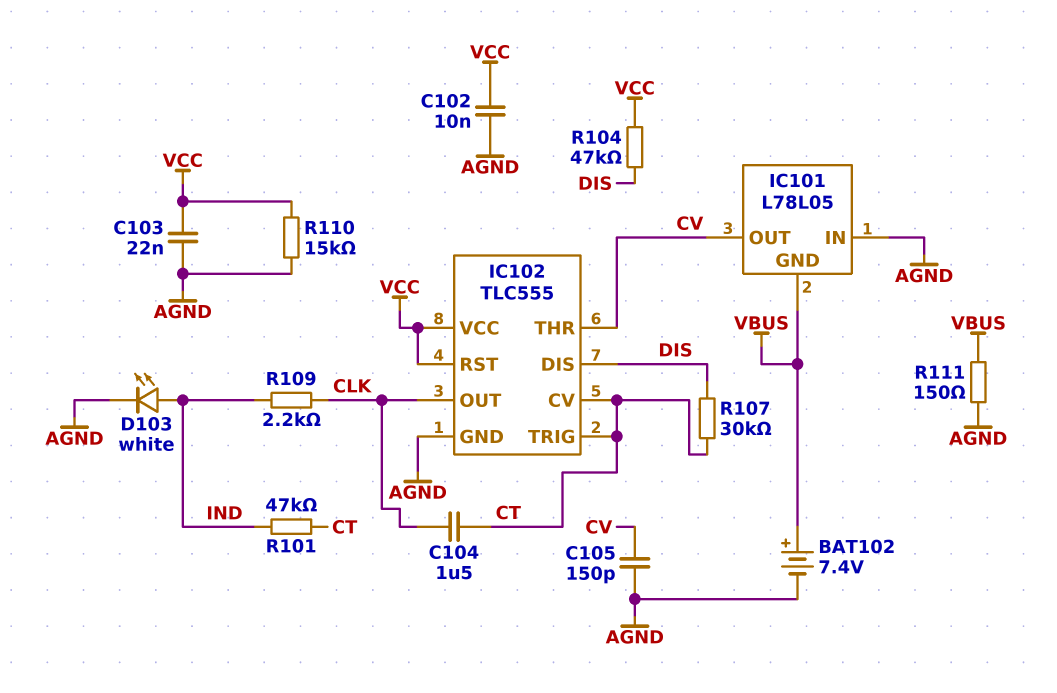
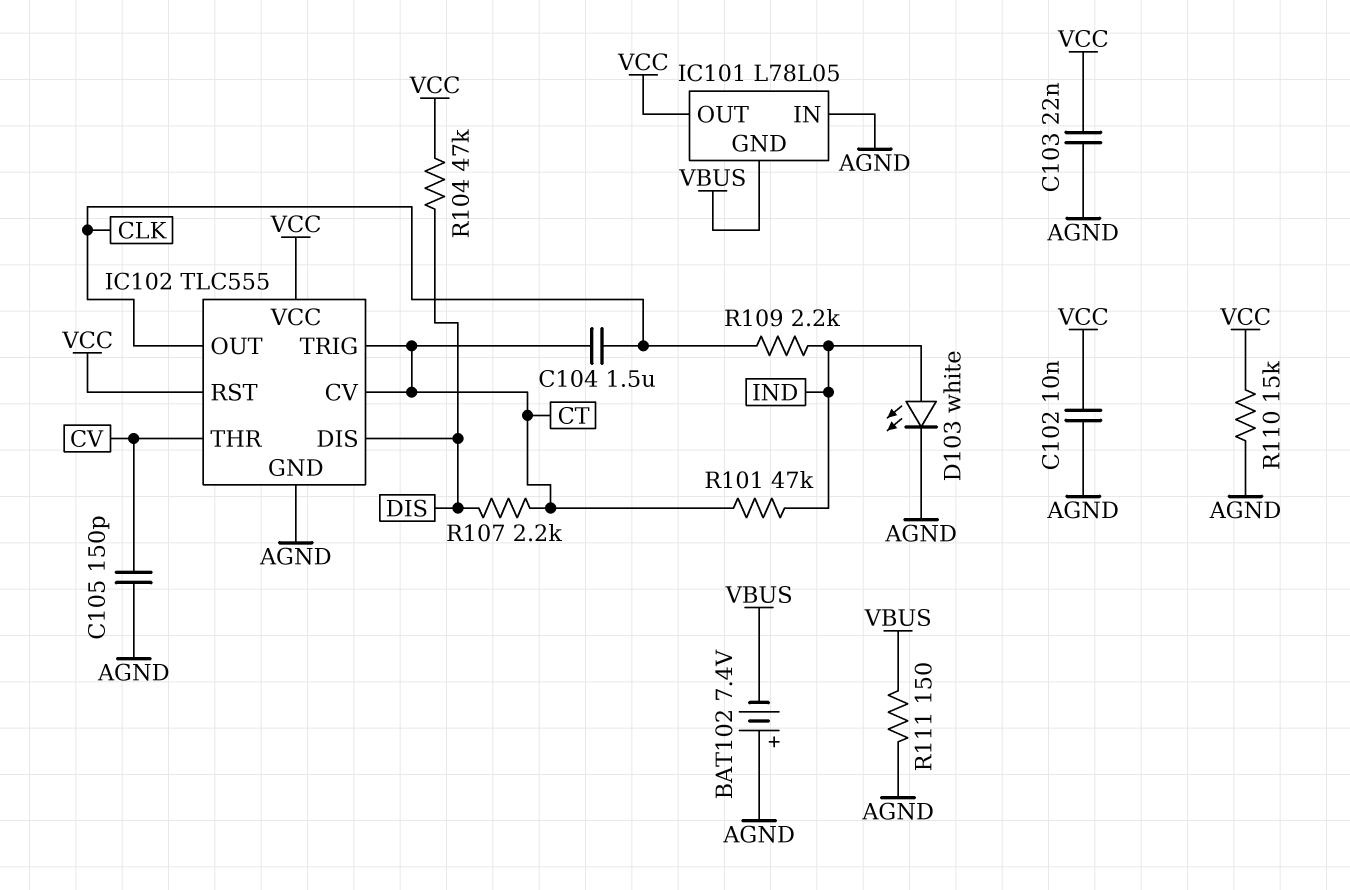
BAT102: 7.4V (plus VBUS, minus AGND) -> 7.4V (plus AGND, minus VBUS)
IC101 pin OUT: CV -> VCC
R107: 30k (CT, DIS) -> 2.2k (CT, DIS)

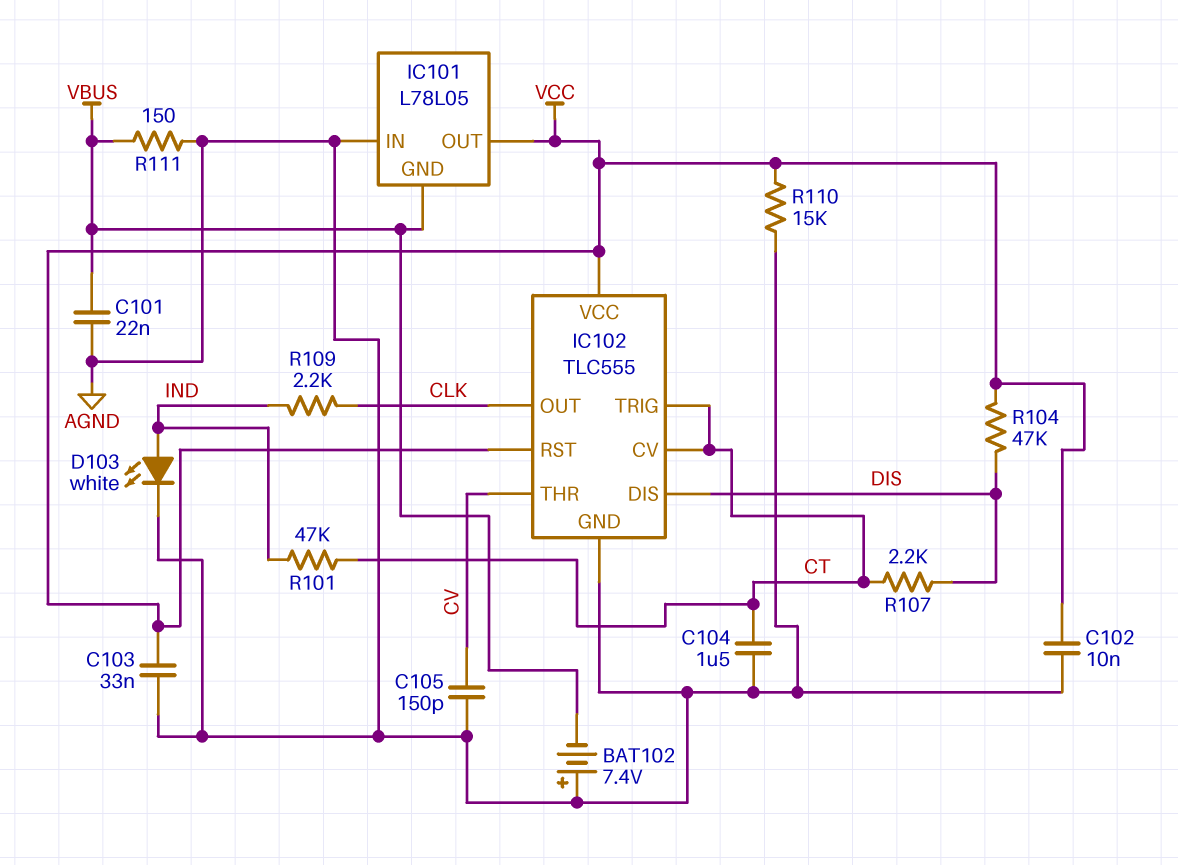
C101: none -> 22nF (AGND, VBUS)
C103: 22nF (AGND, VCC) -> 33nF (AGND, VCC)
C104: 1.5uF (CLK, CT) -> 1.5uF (AGND, CT)

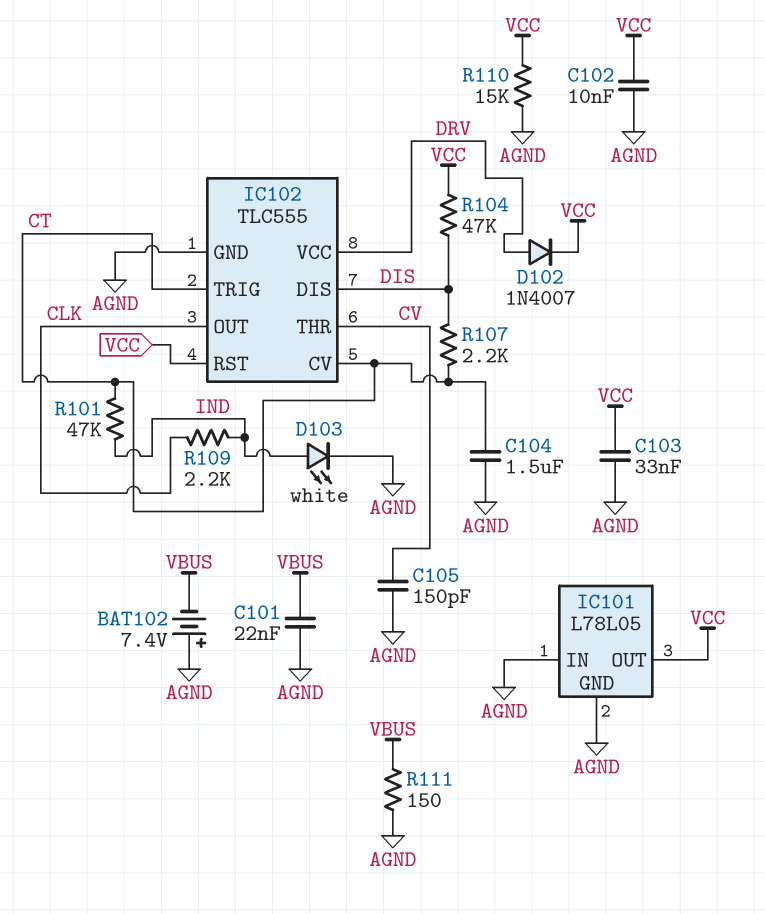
D102: none -> diode 1N4007 (A DRV, K VCC)
IC101 pin GND: VBUS -> AGND
IC102 pin VCC: VCC -> DRV

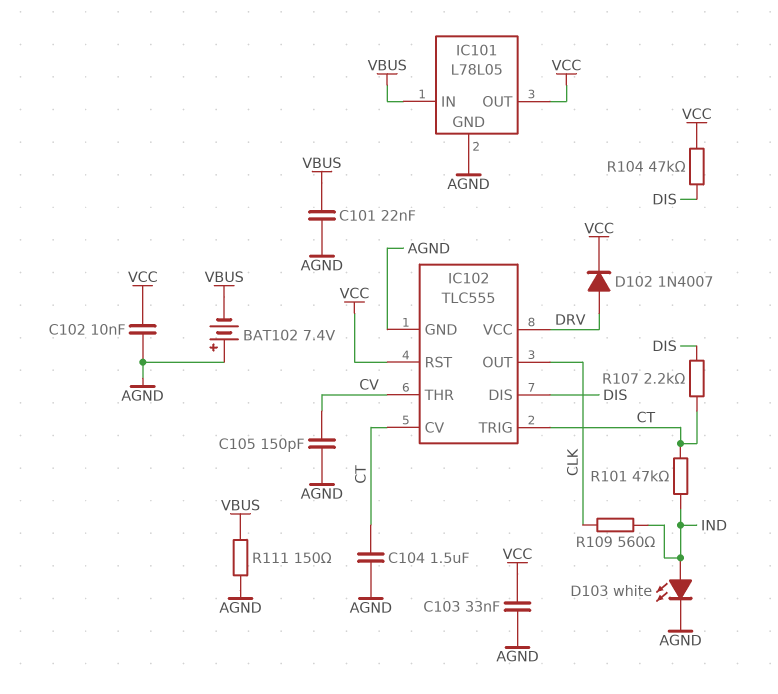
IC101 pin IN: AGND -> VBUS
R109: 2.2k (CLK, IND) -> 560 (CLK, IND)
R110: 15k (AGND, VCC) -> none

